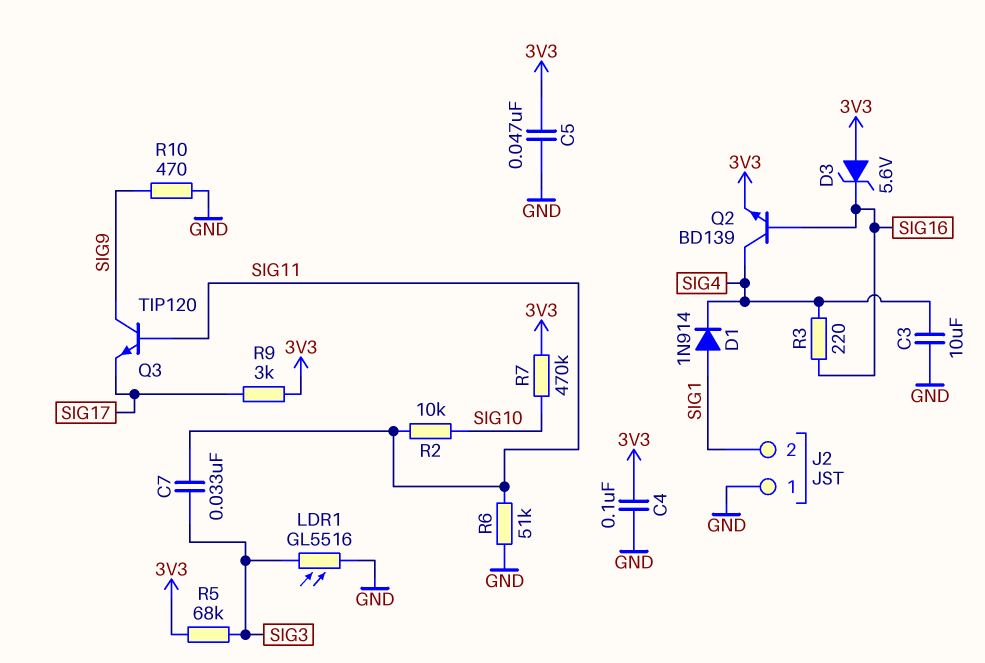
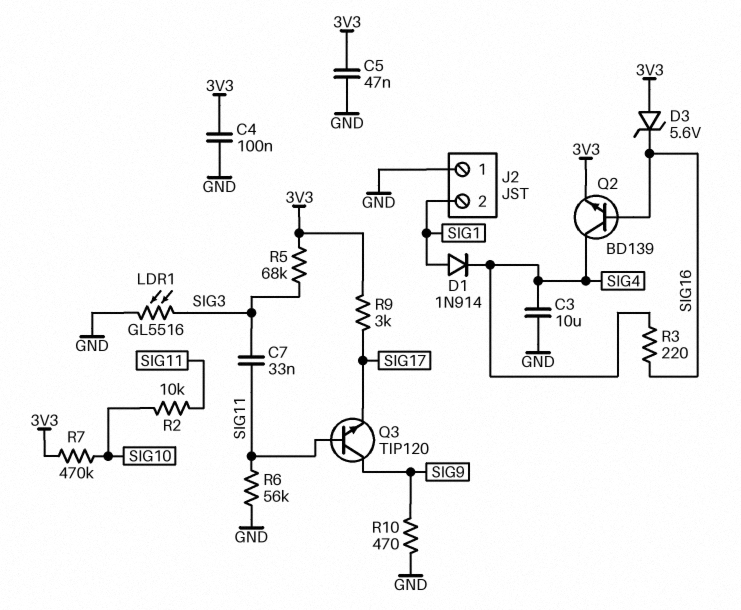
R6: 51k (GND, SIG11) -> 56k (GND, SIG11)

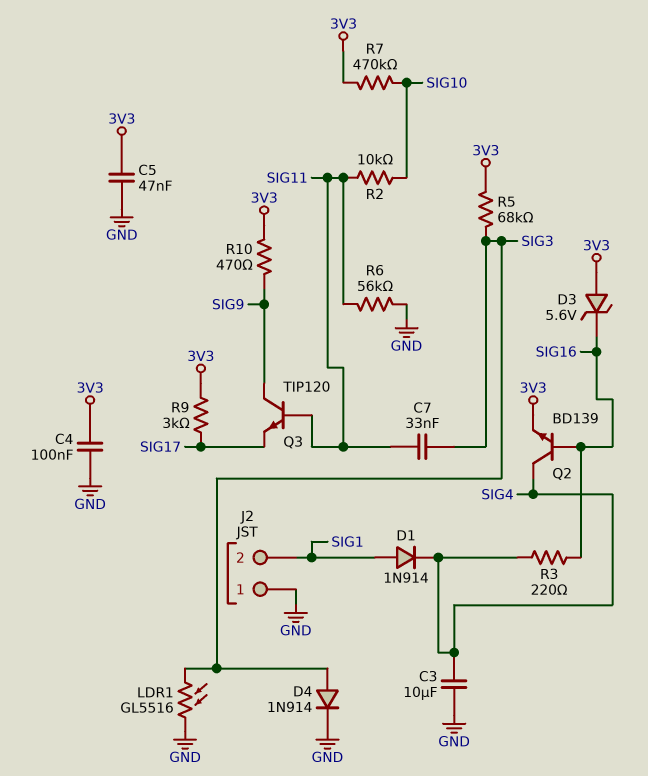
D4: none -> diode 1N914 (A SIG3, K GND)
R10: 470 (GND, SIG9) -> 470 (3V3, SIG9)

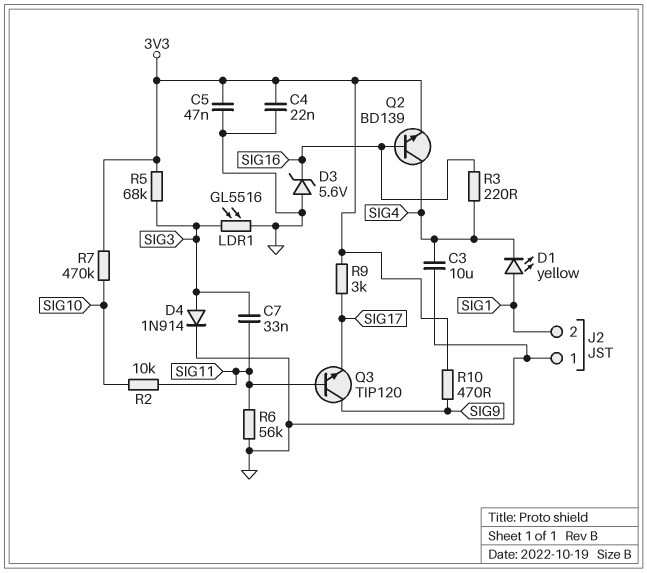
C4: 100nF (3V3, GND) -> 22nF (3V3, GND)
D1: diode 1N914 (A SIG1, K SIG4) -> LED yellow (A SIG1, K SIG4)
D3: zener 5.6V (A 3V3, K SIG16) -> zener 5.6V (A GND, K SIG16)

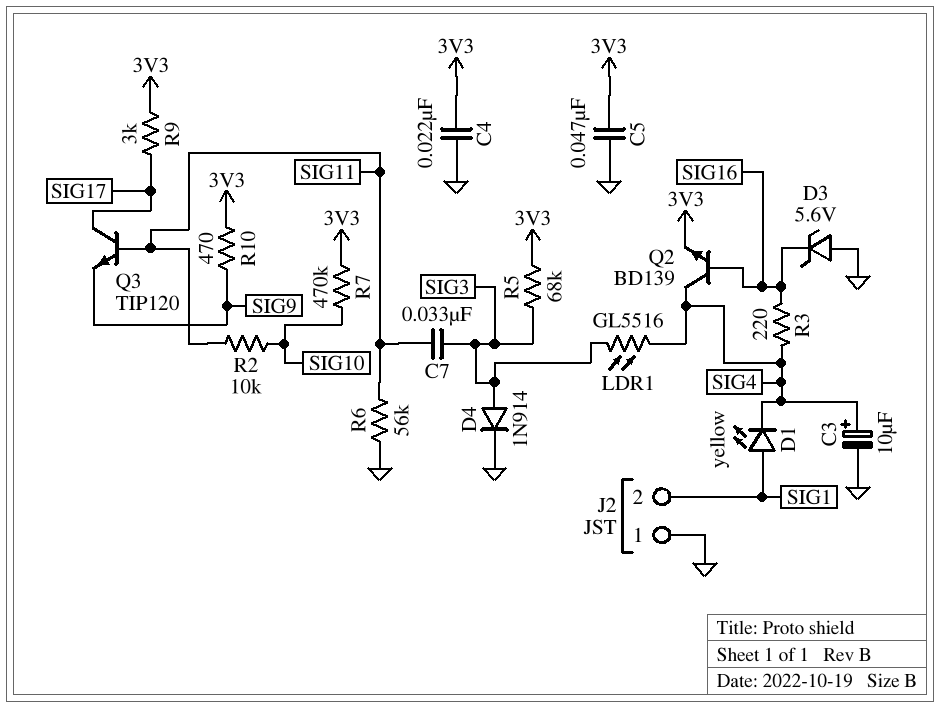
C3: 10uF (GND, SIG4) -> 10uF (plus SIG4, minus GND)
LDR1: GL5516 (GND, SIG3) -> GL5516 (SIG3, SIG4)
Q3: NPN TIP120 (B SIG11, C SIG9, E SIG17) -> NPN TIP120 (B SIG11, C SIG17, E SIG9)

